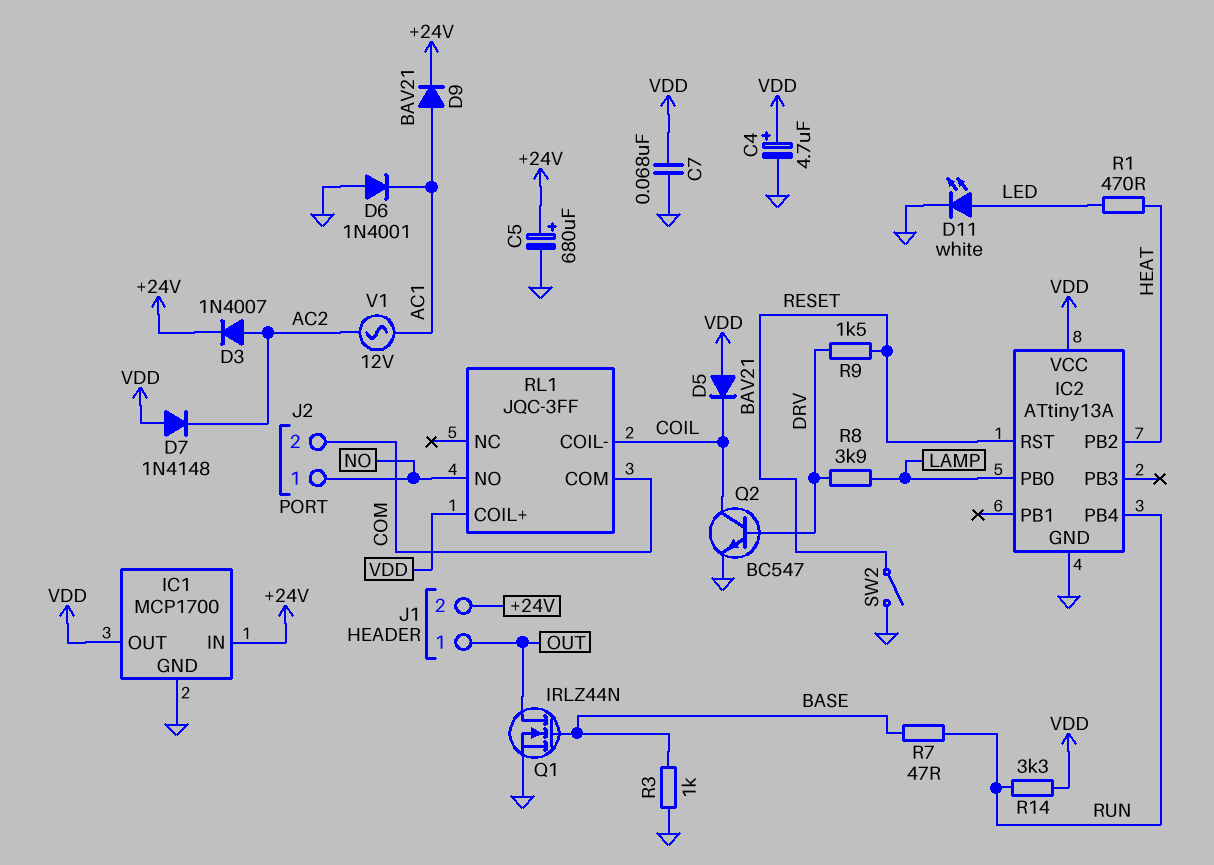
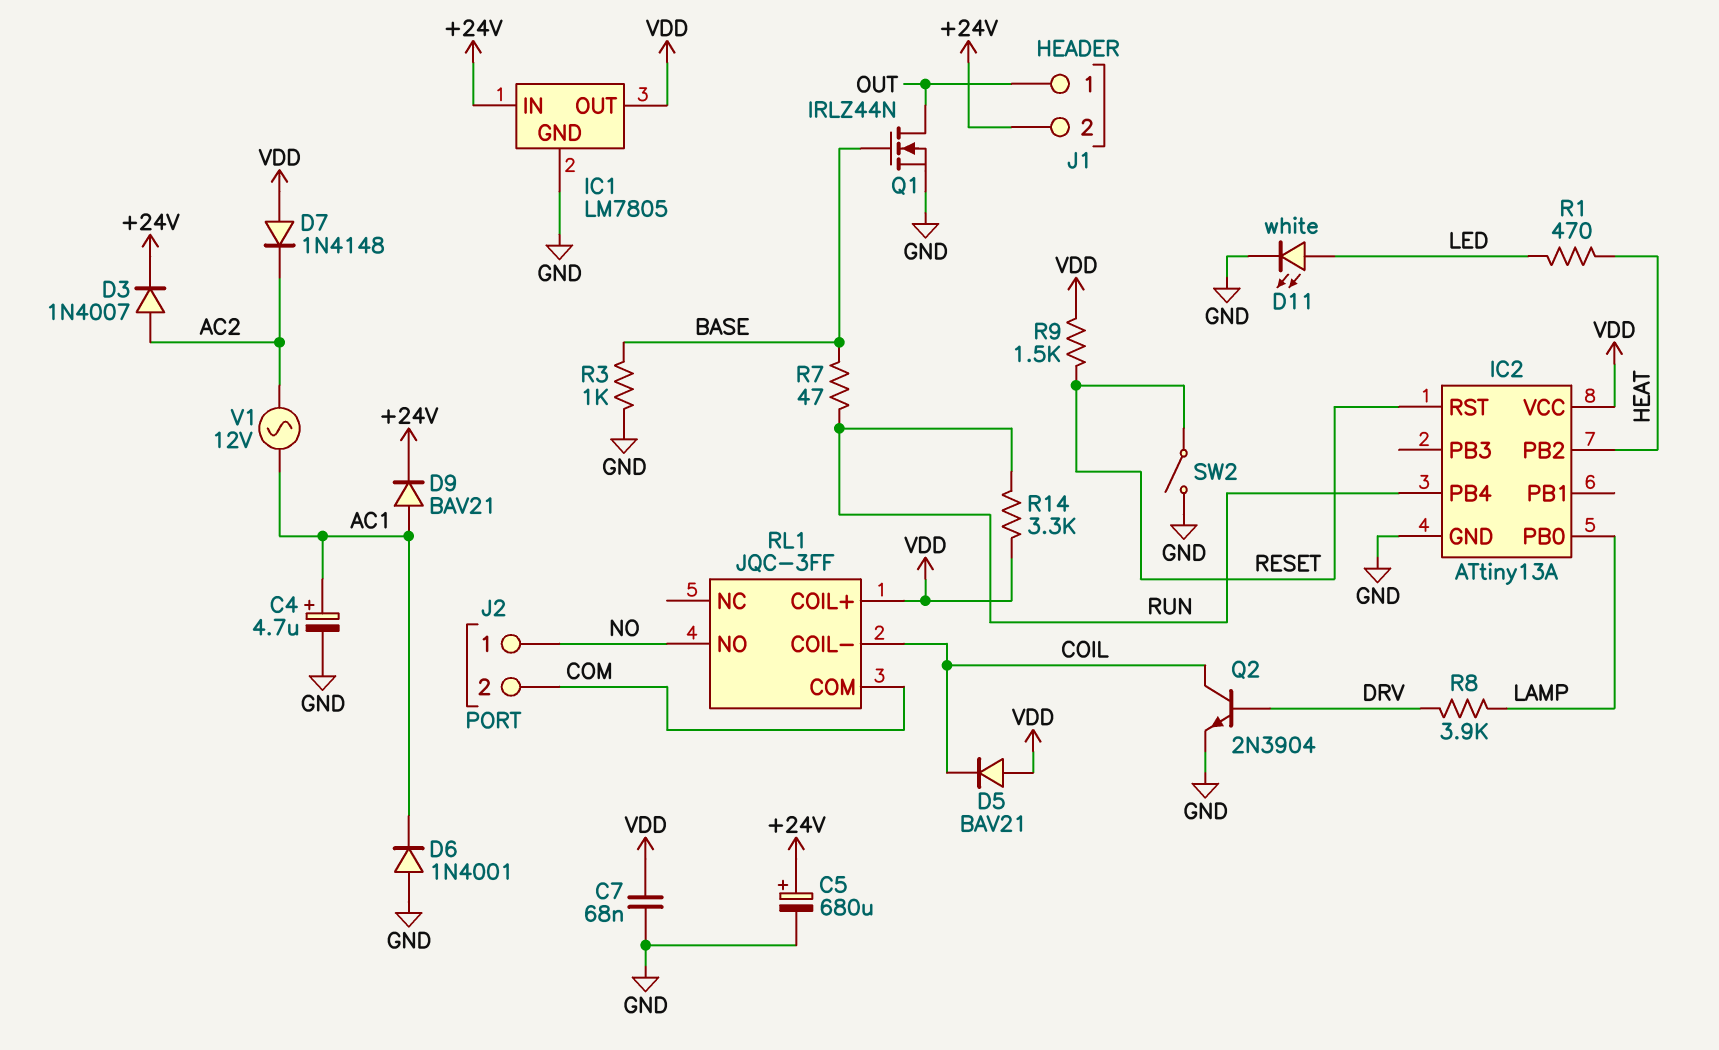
C4: 4.7uF (plus VDD, minus GND) -> 4.7uF (plus AC1, minus GND)
IC1: MCP1700 -> LM7805
Q2: NPN BC547 (B DRV, C COIL, E GND) -> NPN 2N3904 (B DRV, C COIL, E GND)
R9: 1.5k (DRV, RESET) -> 1.5k (RESET, VDD)

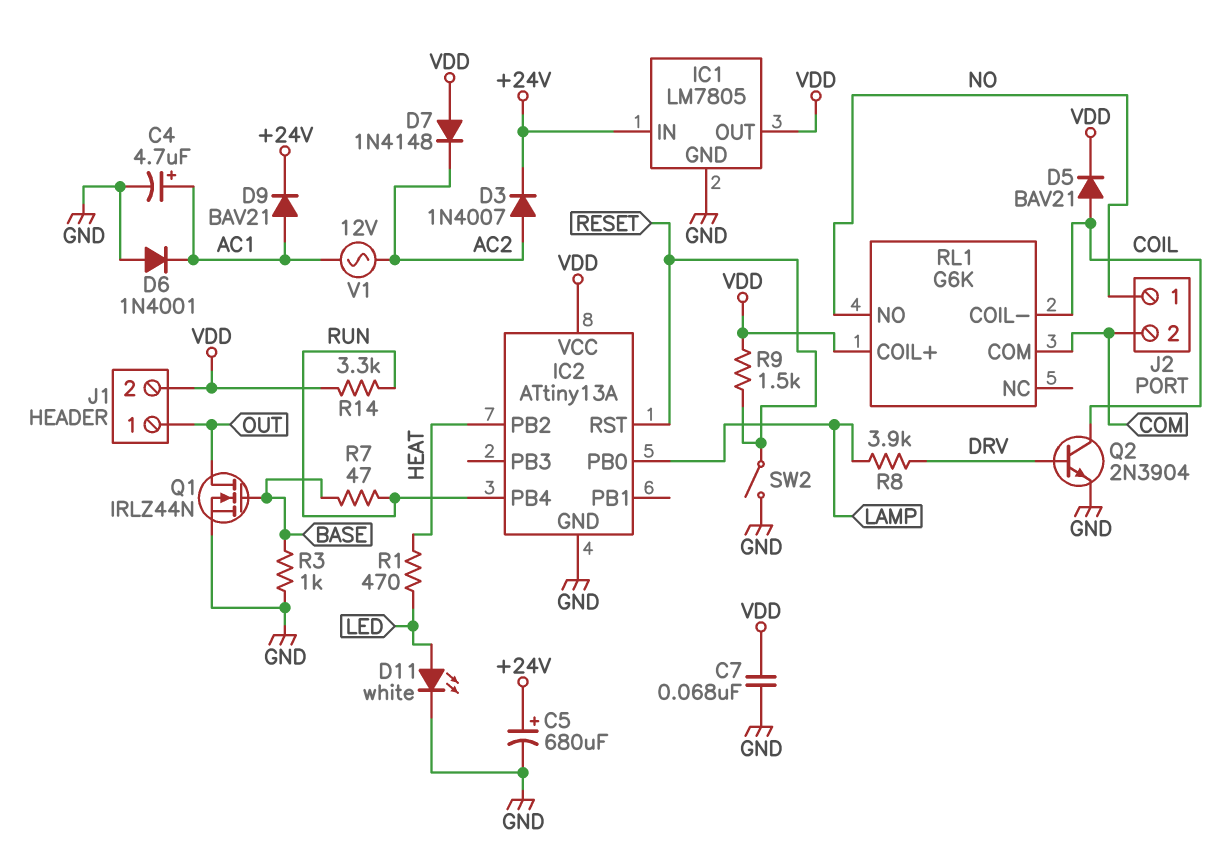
D5: diode BAV21 (A VDD, K COIL) -> diode BAV21 (A COIL, K VDD)
J1 pin 2: +24V -> VDD
RL1: JQC-3FF -> G6K

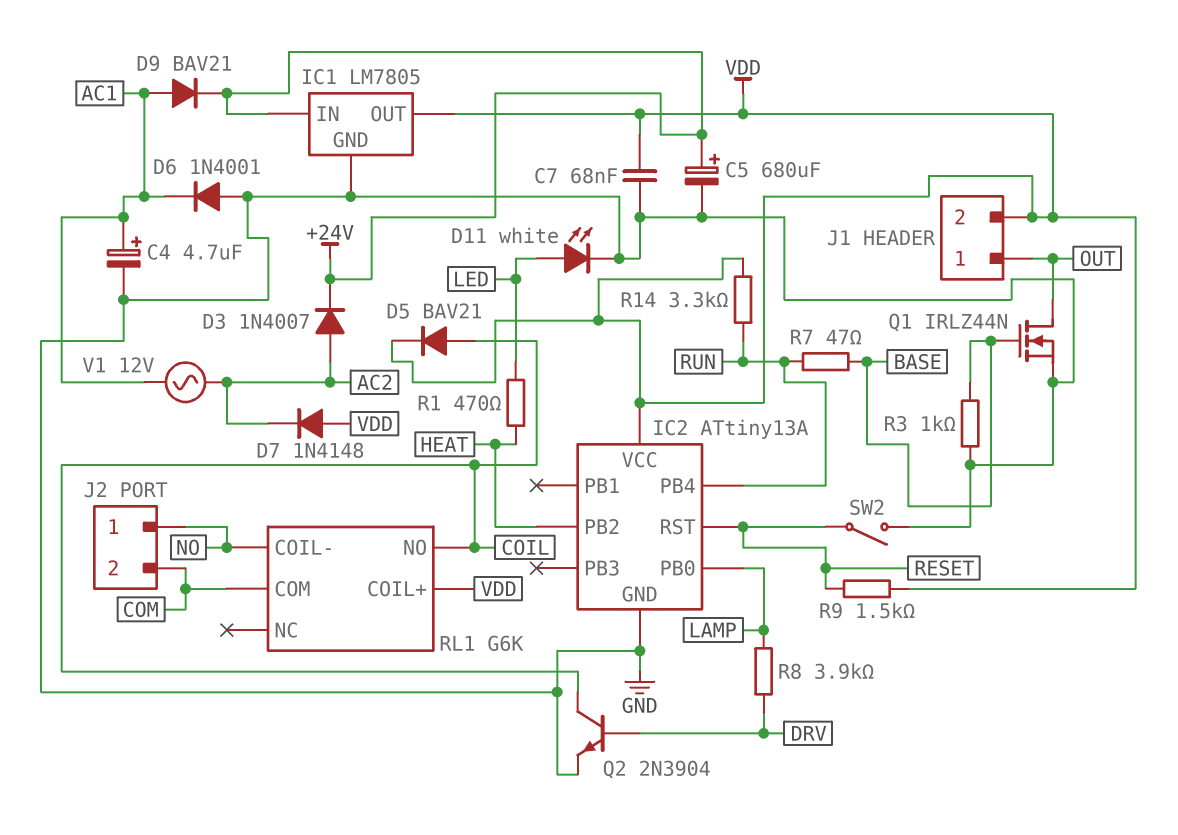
RL1 pin COIL-: COIL -> NO
RL1 pin NO: NO -> COIL

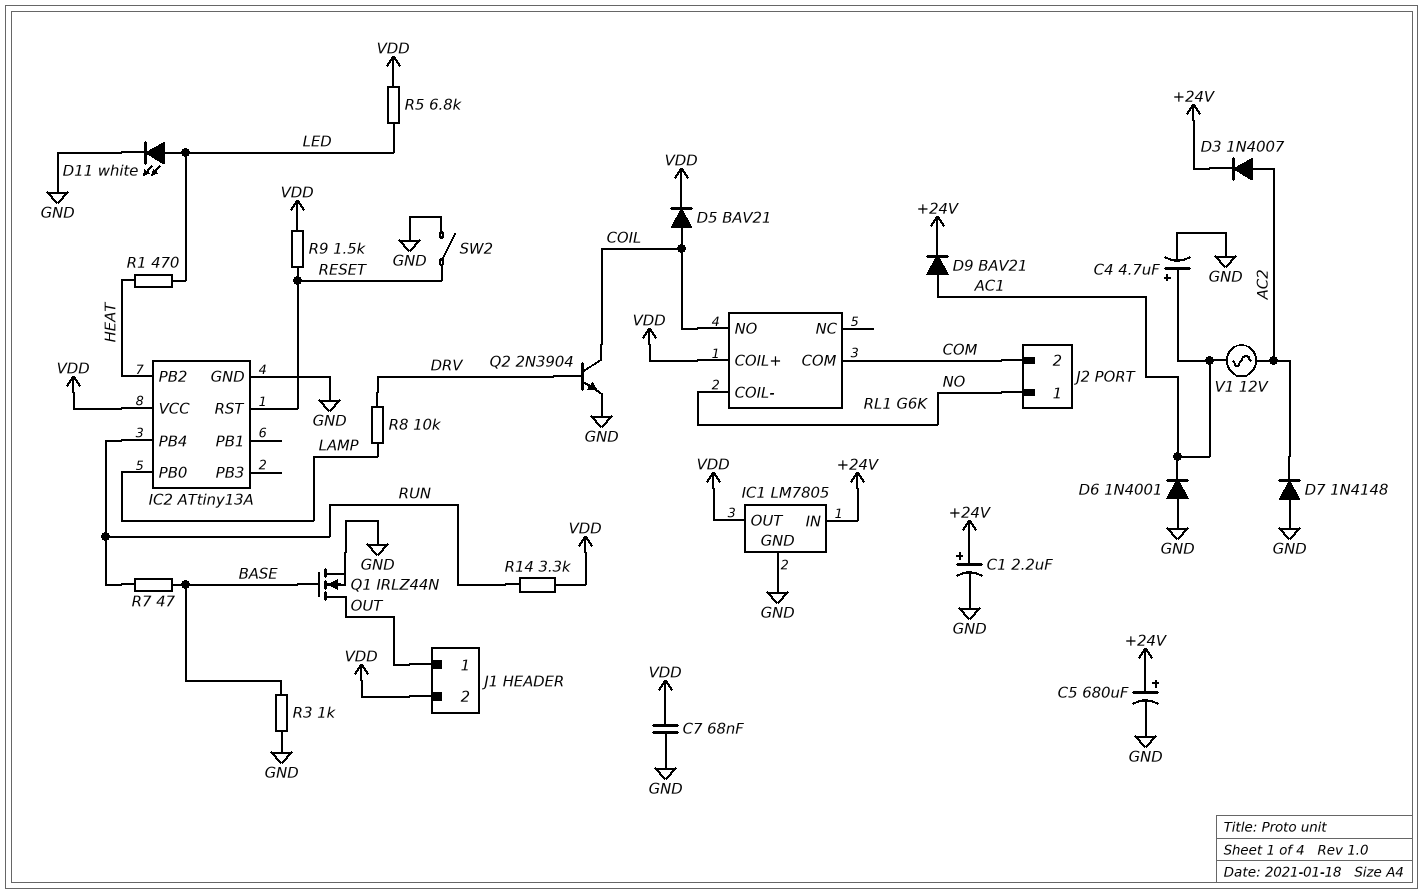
C1: none -> 2.2uF (plus +24V, minus GND)
D7: diode 1N4148 (A VDD, K AC2) -> diode 1N4148 (A GND, K AC2)
R5: none -> 6.8k (LED, VDD)
R8: 3.9k (DRV, LAMP) -> 10k (DRV, LAMP)

